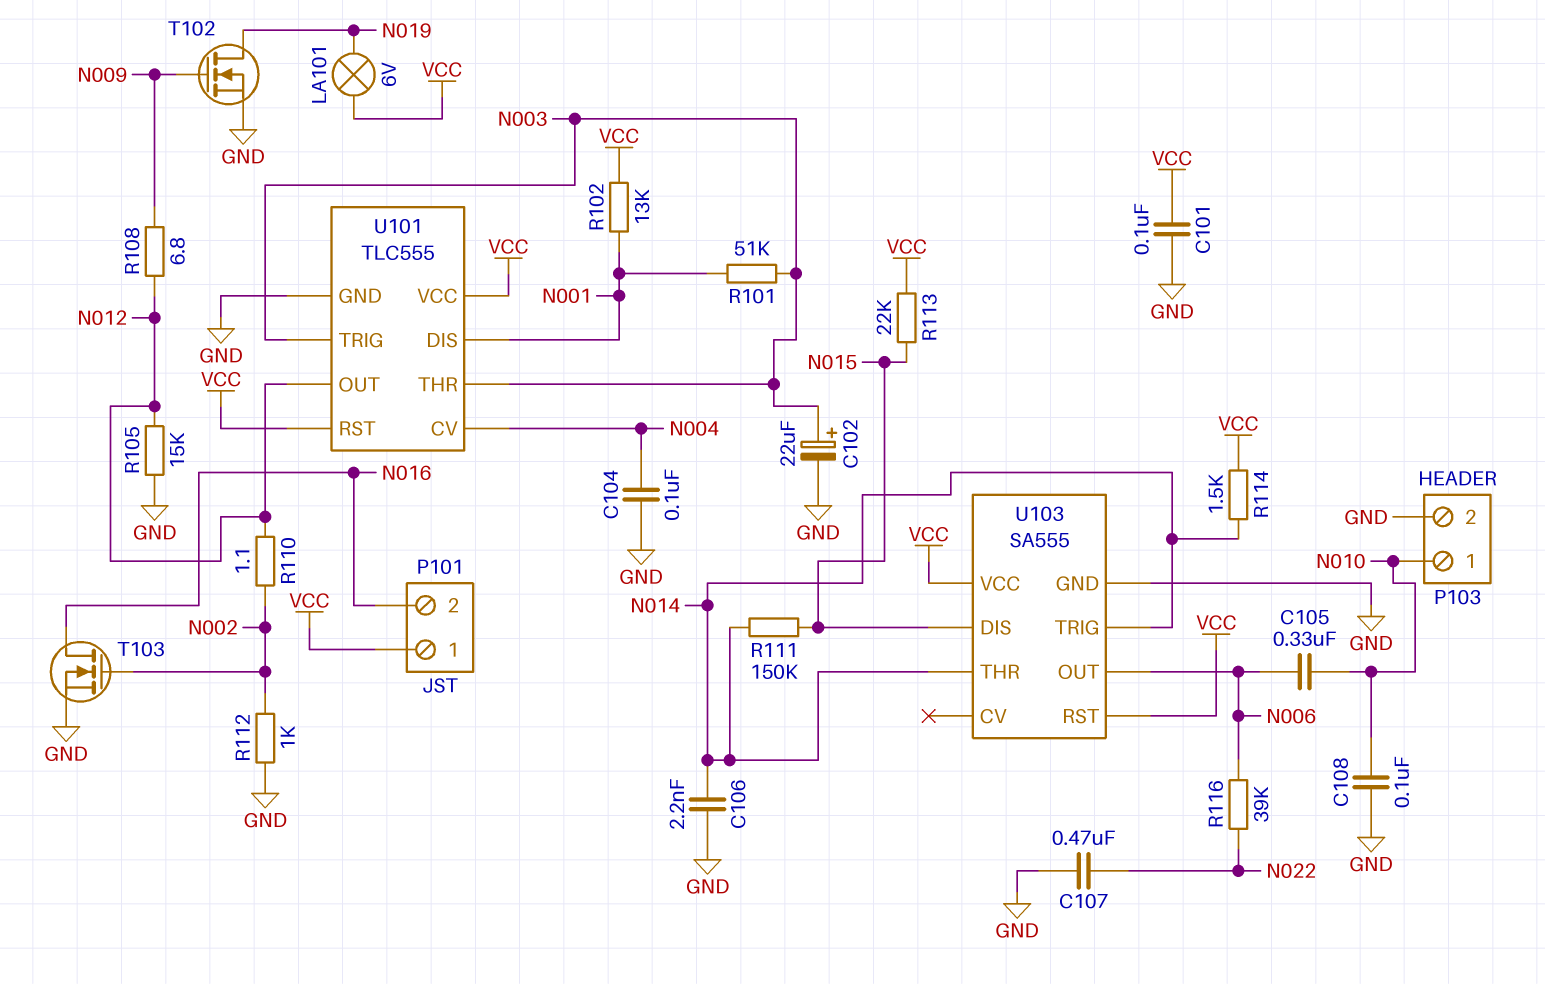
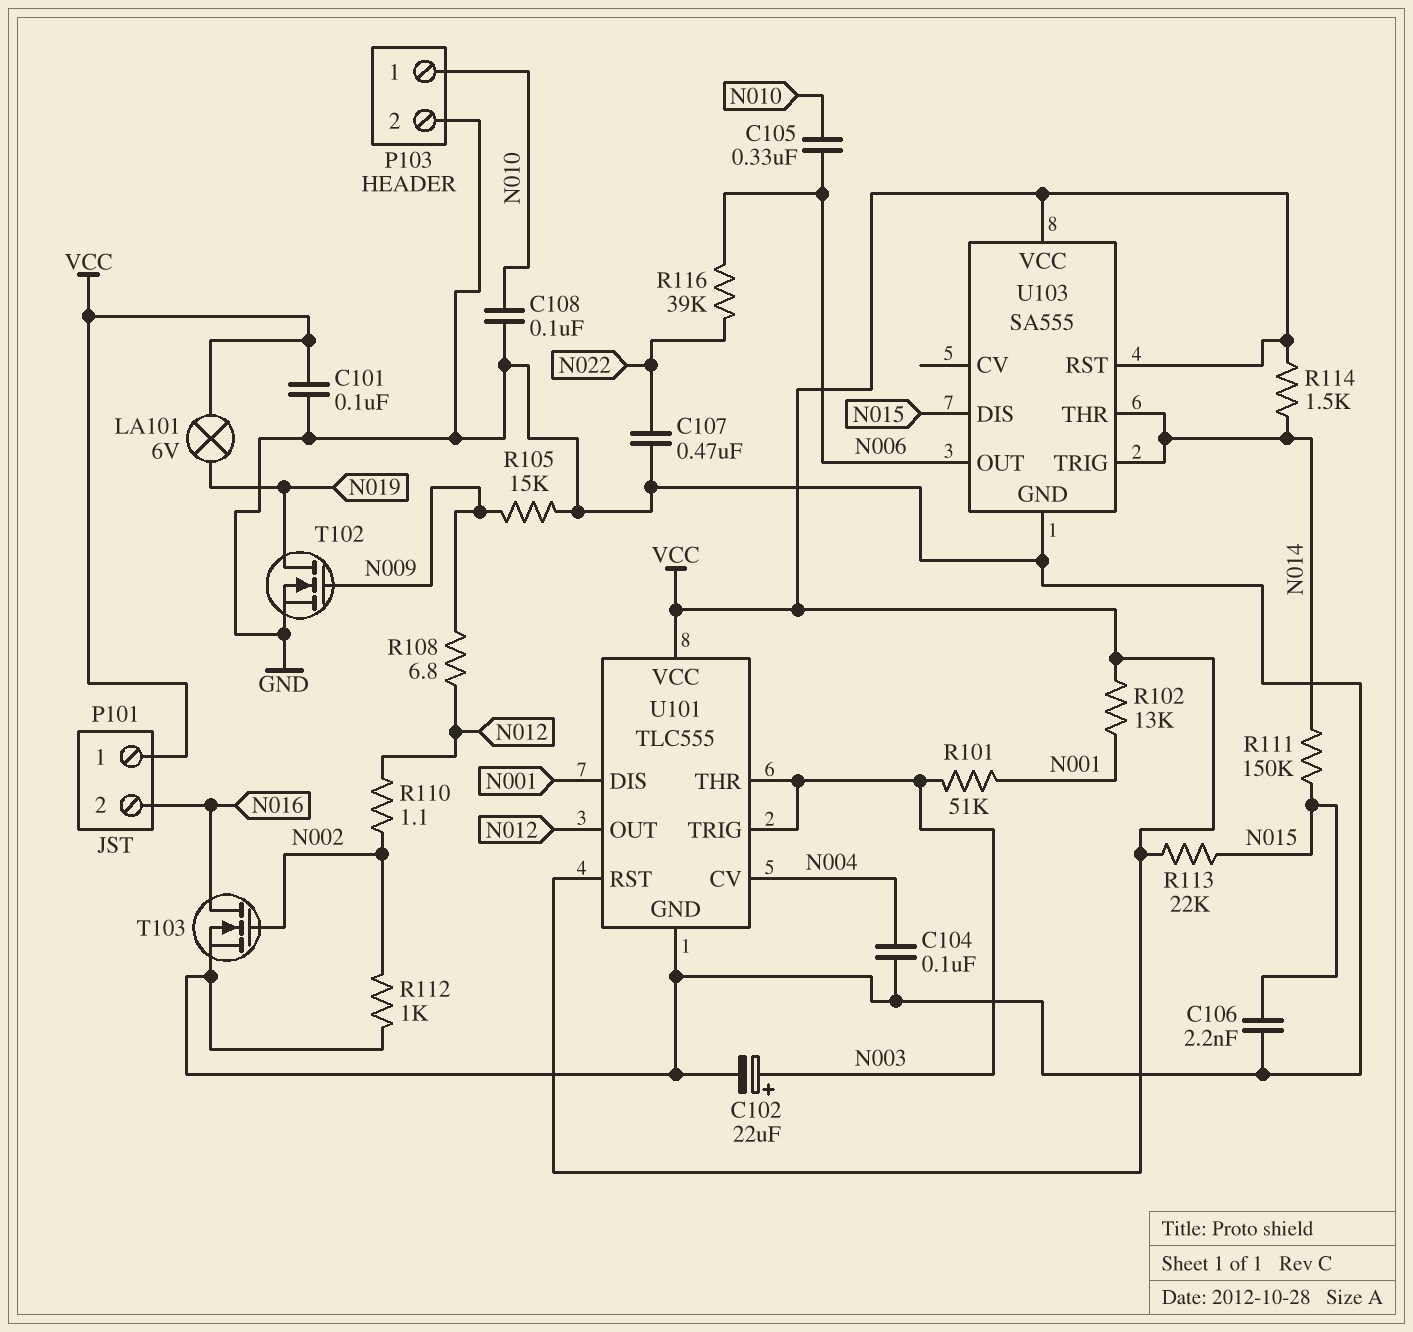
C106: 2.2nF (GND, N014) -> 2.2nF (GND, N015)
R105: 15k (GND, N012) -> 15k (GND, N009)

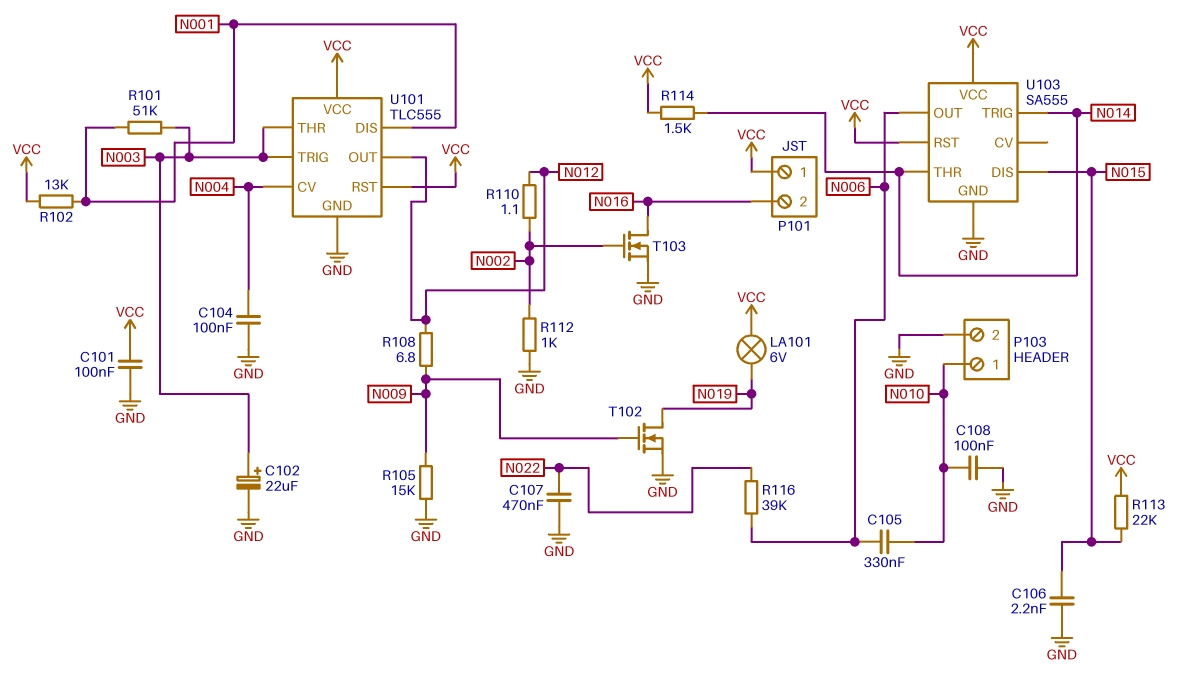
R111: 150k (N014, N015) -> none

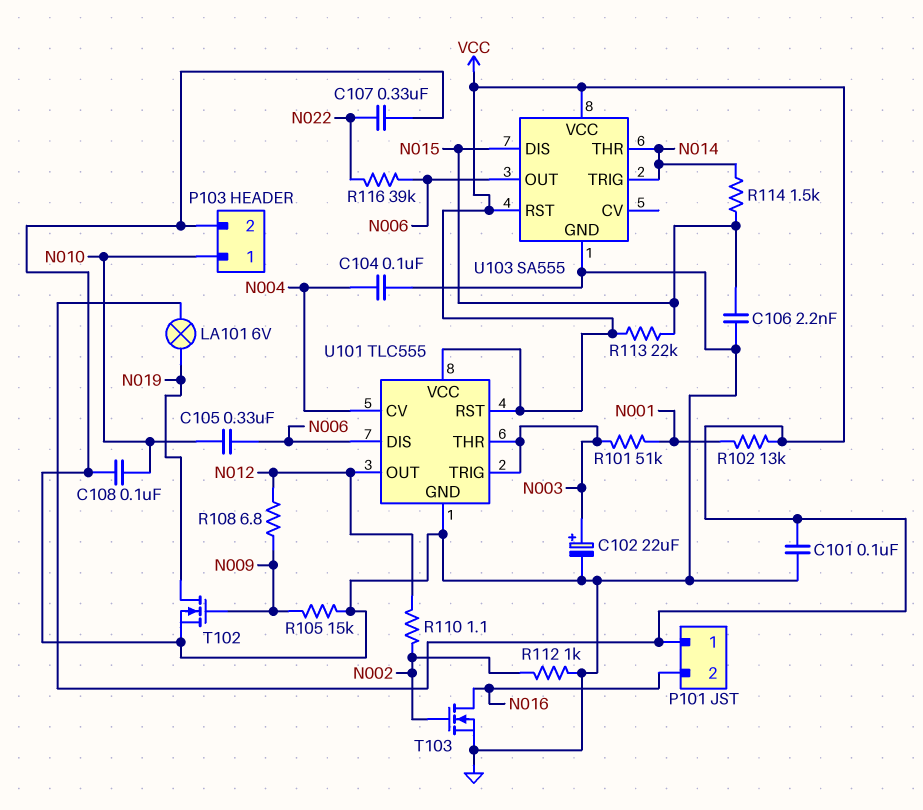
C107: 470nF (GND, N022) -> 330nF (GND, N022)
R114: 1.5k (N014, VCC) -> 1.5k (N014, N015)
U101 pin DIS: N001 -> N006

